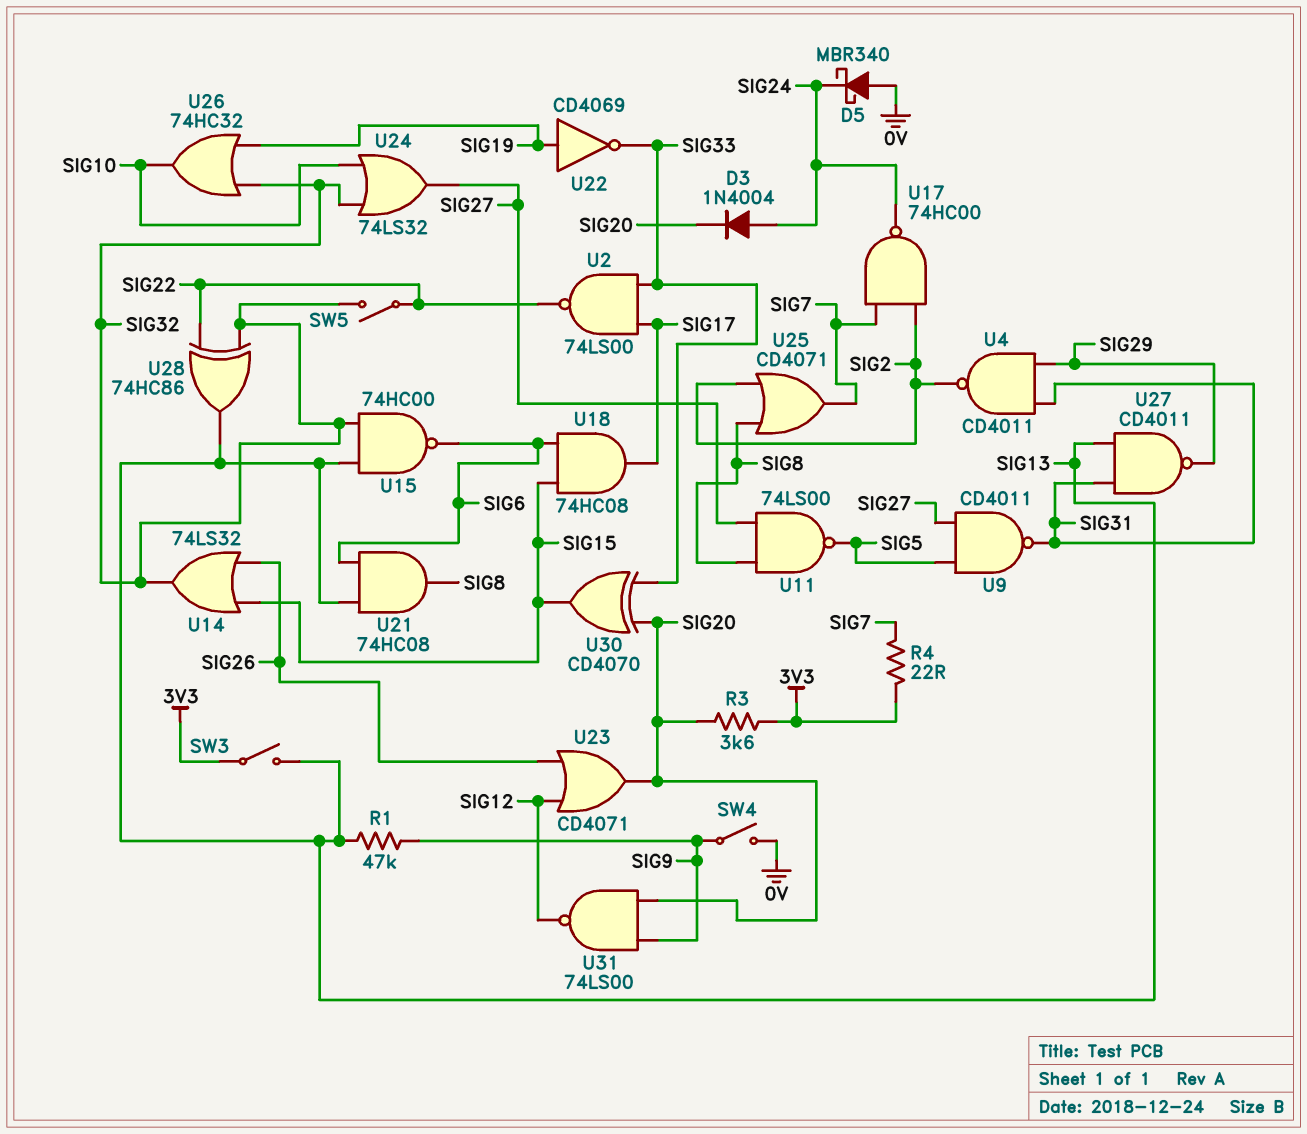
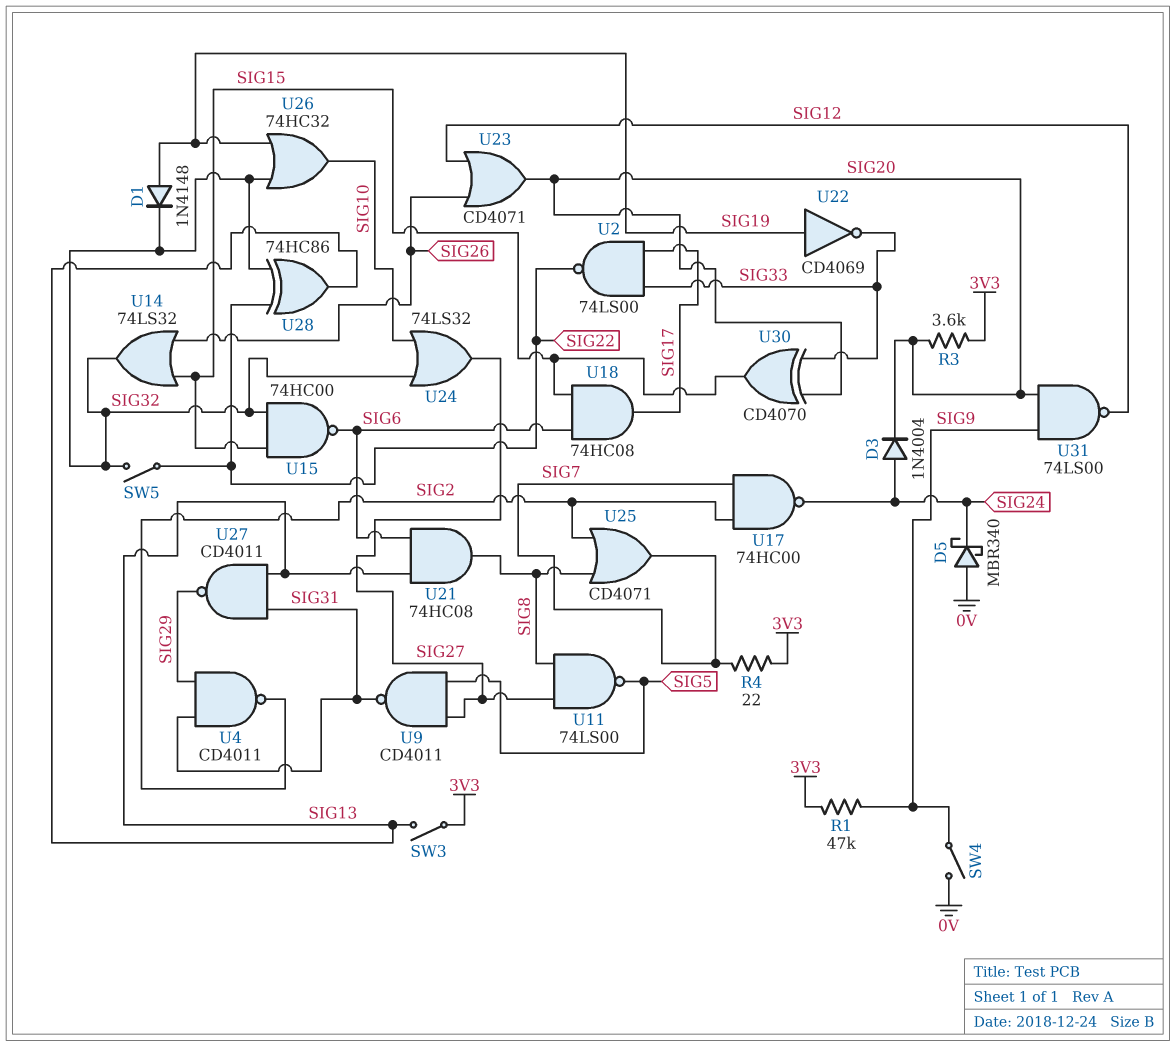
D1: none -> diode 1N4148 (A SIG19, K SIG32)
R1: 47k (SIG9, SIG13) -> 47k (3V3, SIG9)
U15: NAND 74HC00 (in SIG13, in SIG32, out SIG6) -> NAND 74HC00 (in SIG15, in SIG32, out SIG6)

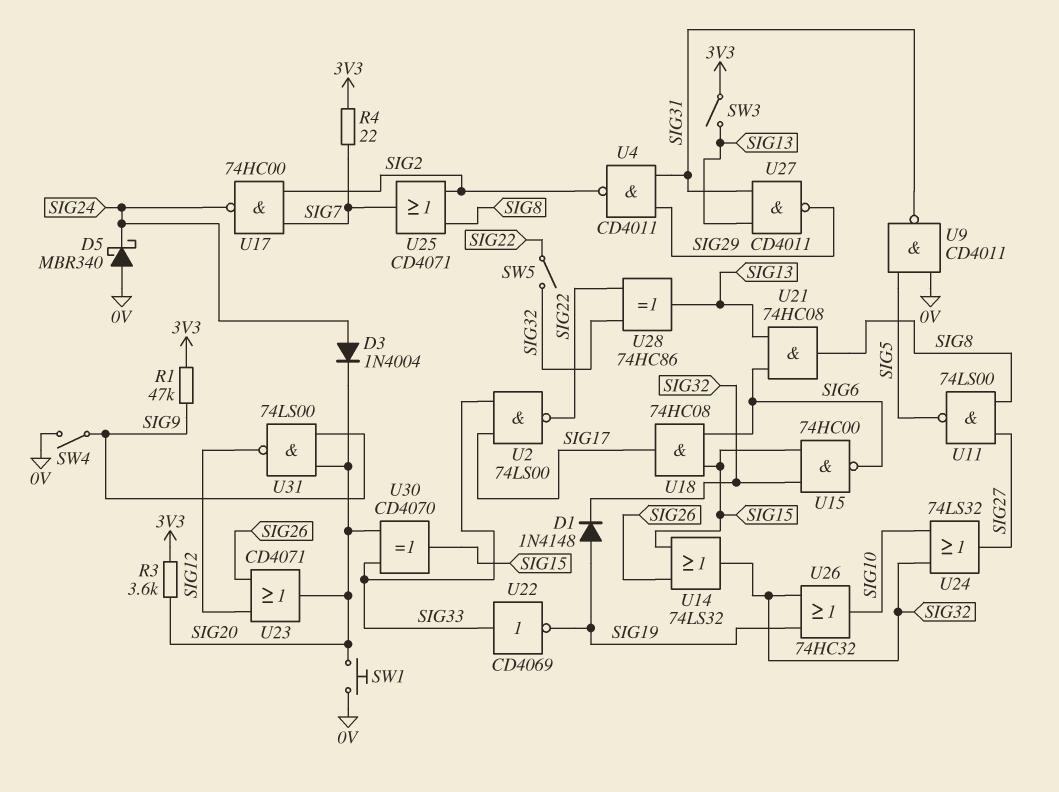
SW1: none -> button (0V, SIG20)
U9: NAND CD4011 (in SIG5, in SIG27, out SIG31) -> NAND CD4011 (in 0V, in SIG5, out SIG31)
U22: NOT CD4069 (in SIG19, out SIG33) -> NOT CD4069 (in SIG33, out SIG19)

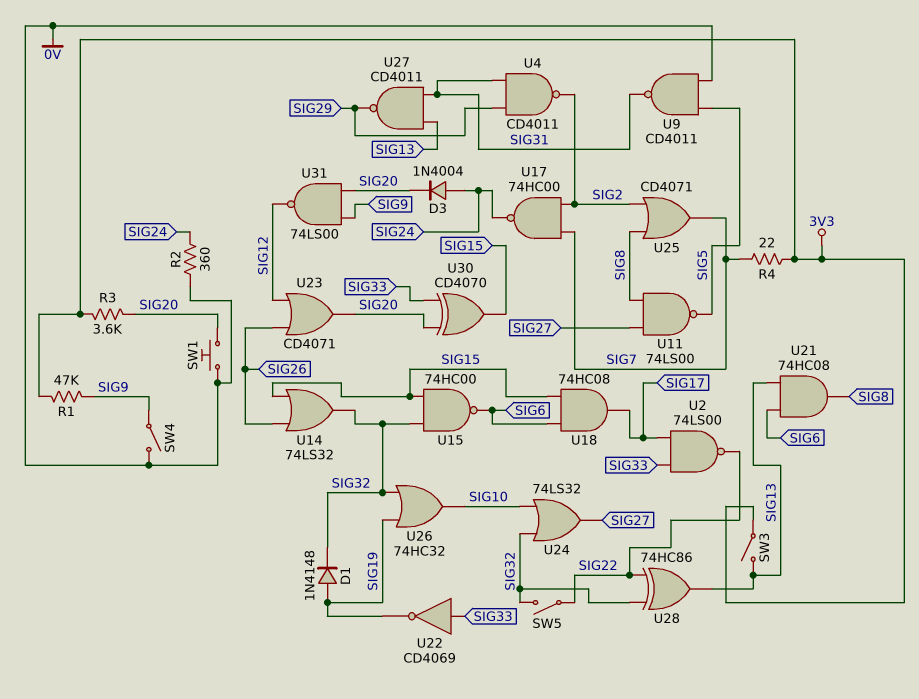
D5: schottky MBR340 (A 0V, K SIG24) -> none
R2: none -> 360 (0V, SIG24)

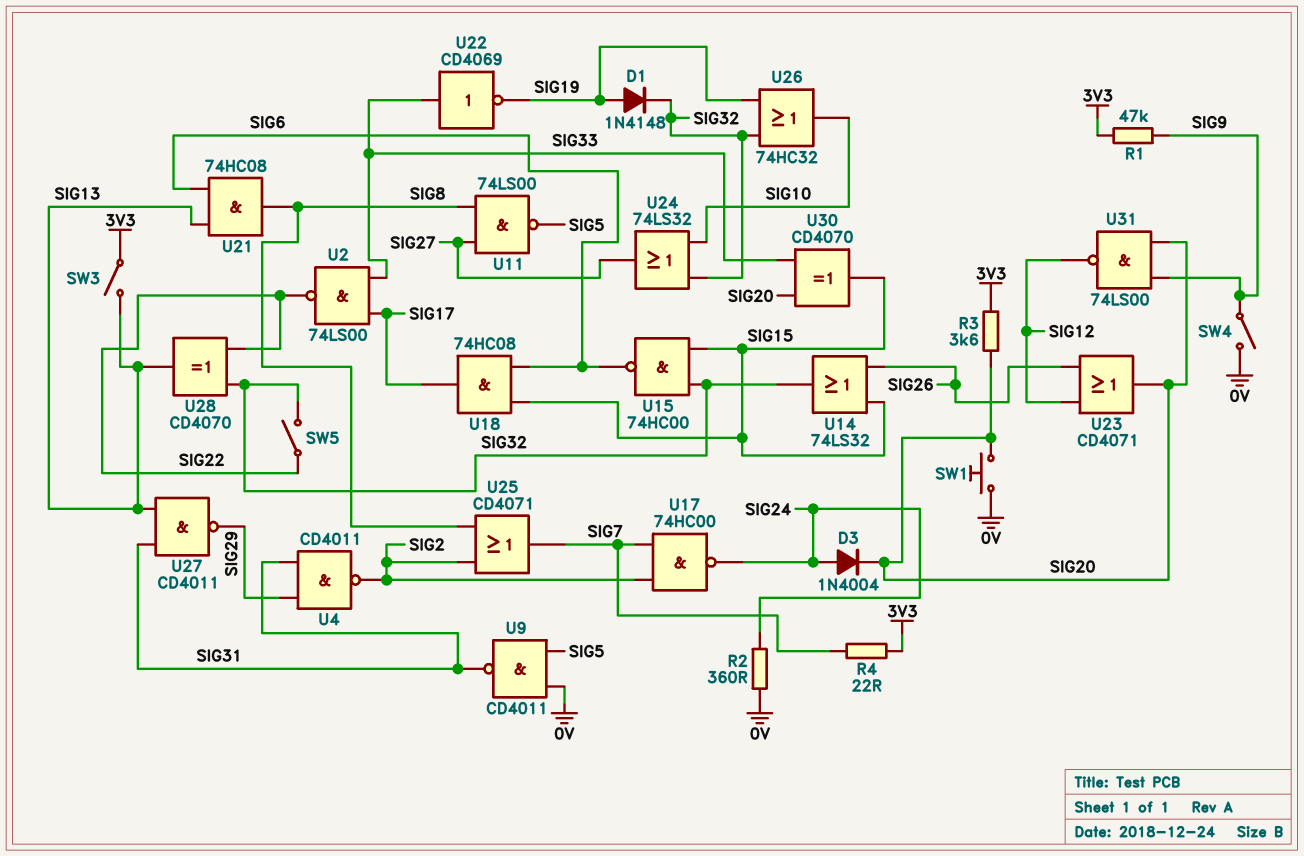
U28: XOR 74HC86 (in SIG22, in SIG32, out SIG13) -> XOR CD4070 (in SIG22, in SIG32, out SIG13)

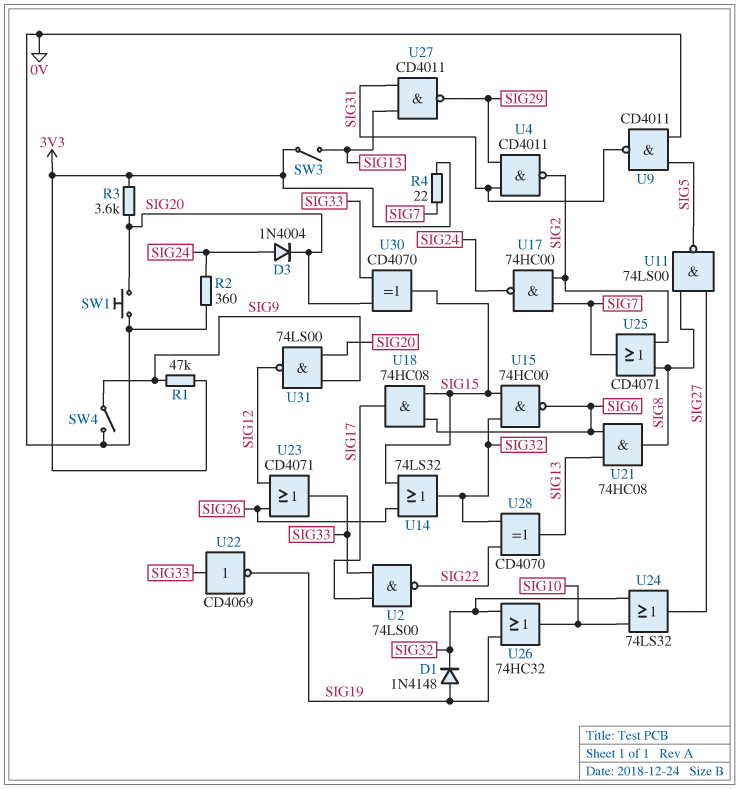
SW5: switch (SIG22, SIG32) -> none
U23: OR CD4071 (in SIG12, in SIG26, out SIG20) -> OR CD4071 (in SIG12, in SIG26, out SIG33)

